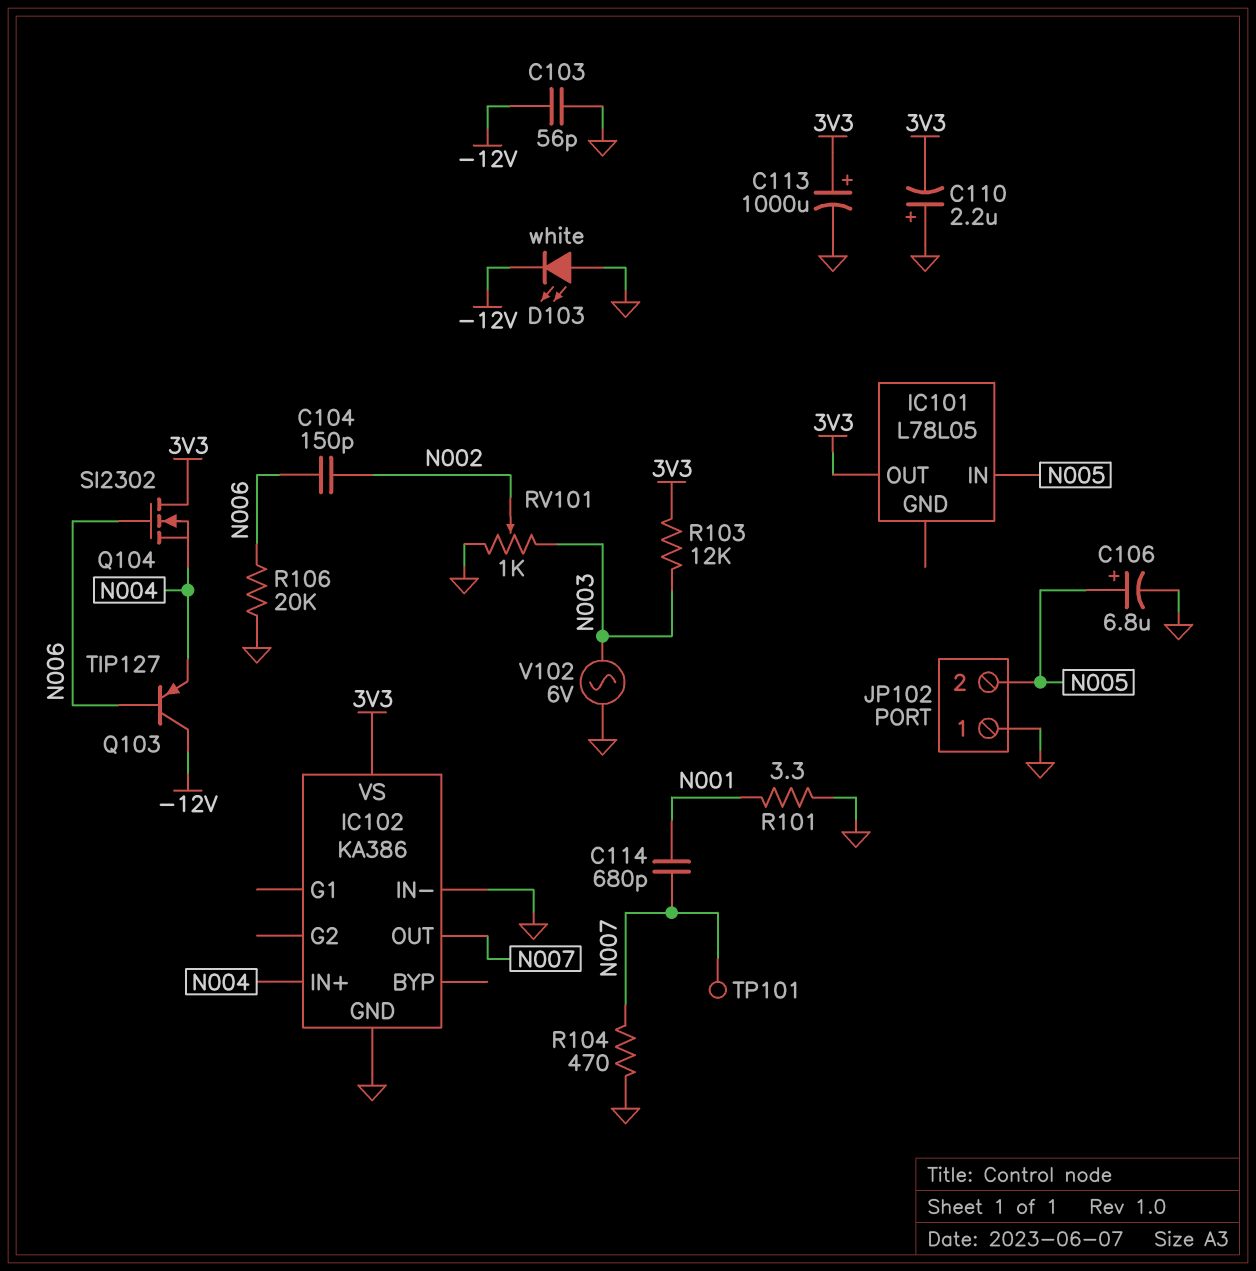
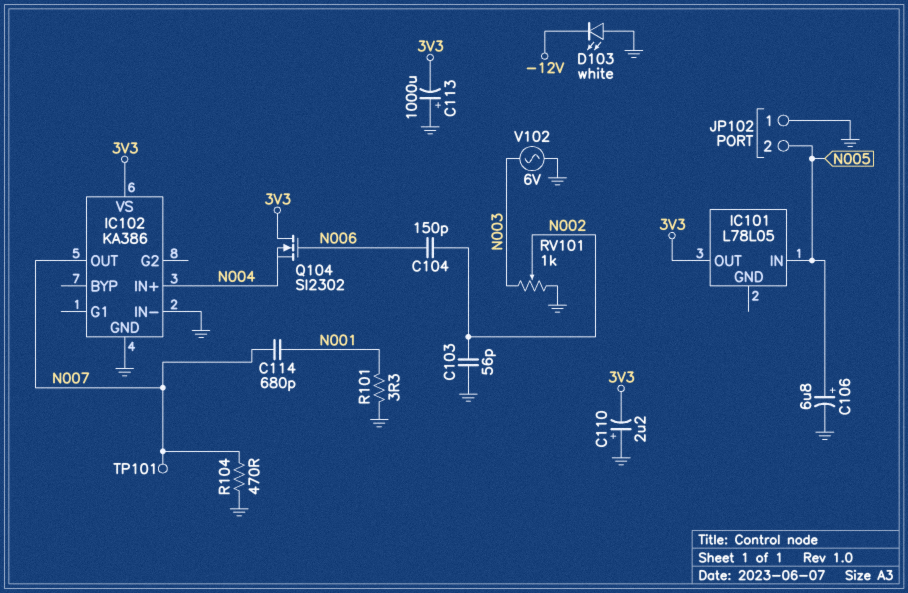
C103: 56pF (-12V, GND) -> 56pF (GND, N002)
C113: 1000uF (plus 3V3, minus GND) -> 1000uF (plus GND, minus 3V3)
Q103: PNP TIP127 (B N006, C -12V, E N004) -> none
R103: 12k (3V3, N003) -> none
R106: 20k (GND, N006) -> none

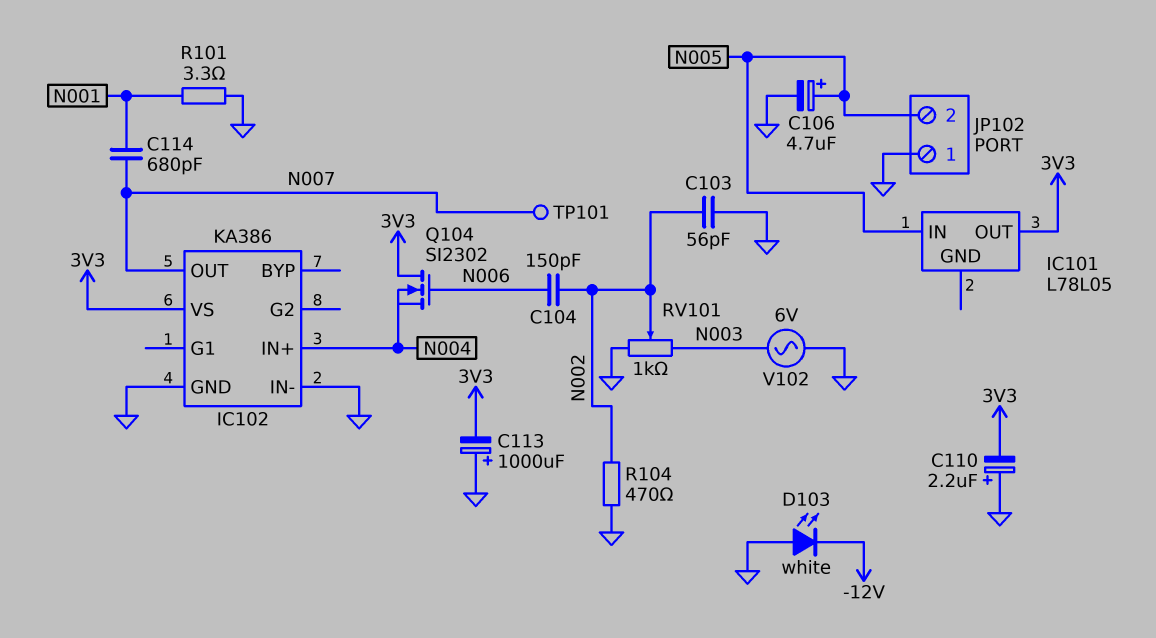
C106: 6.8uF (plus N005, minus GND) -> 4.7uF (plus N005, minus GND)
R104: 470 (GND, N007) -> 470 (GND, N002)

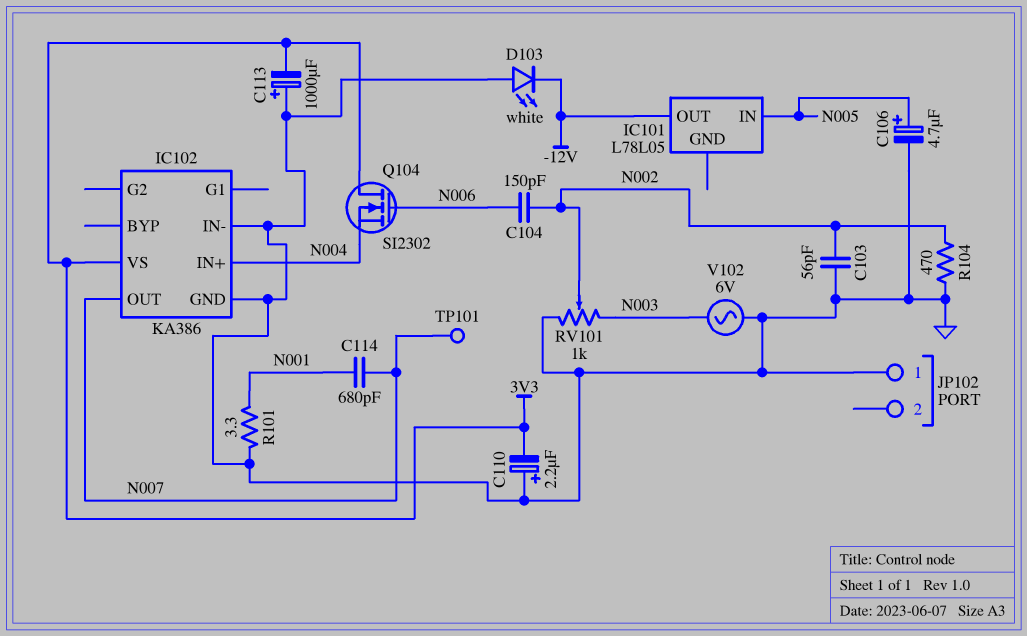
IC101 pin OUT: 3V3 -> -12V
JP102 pin 2: N005 -> none

